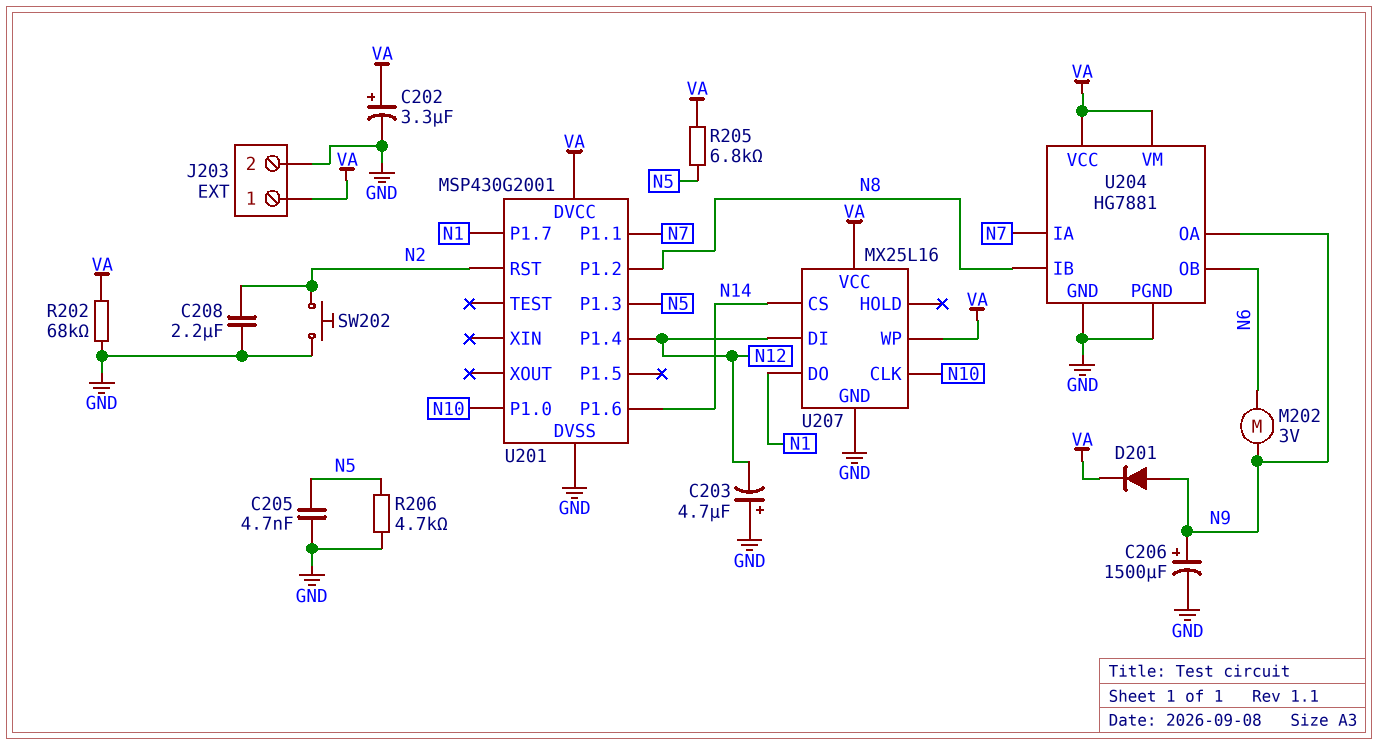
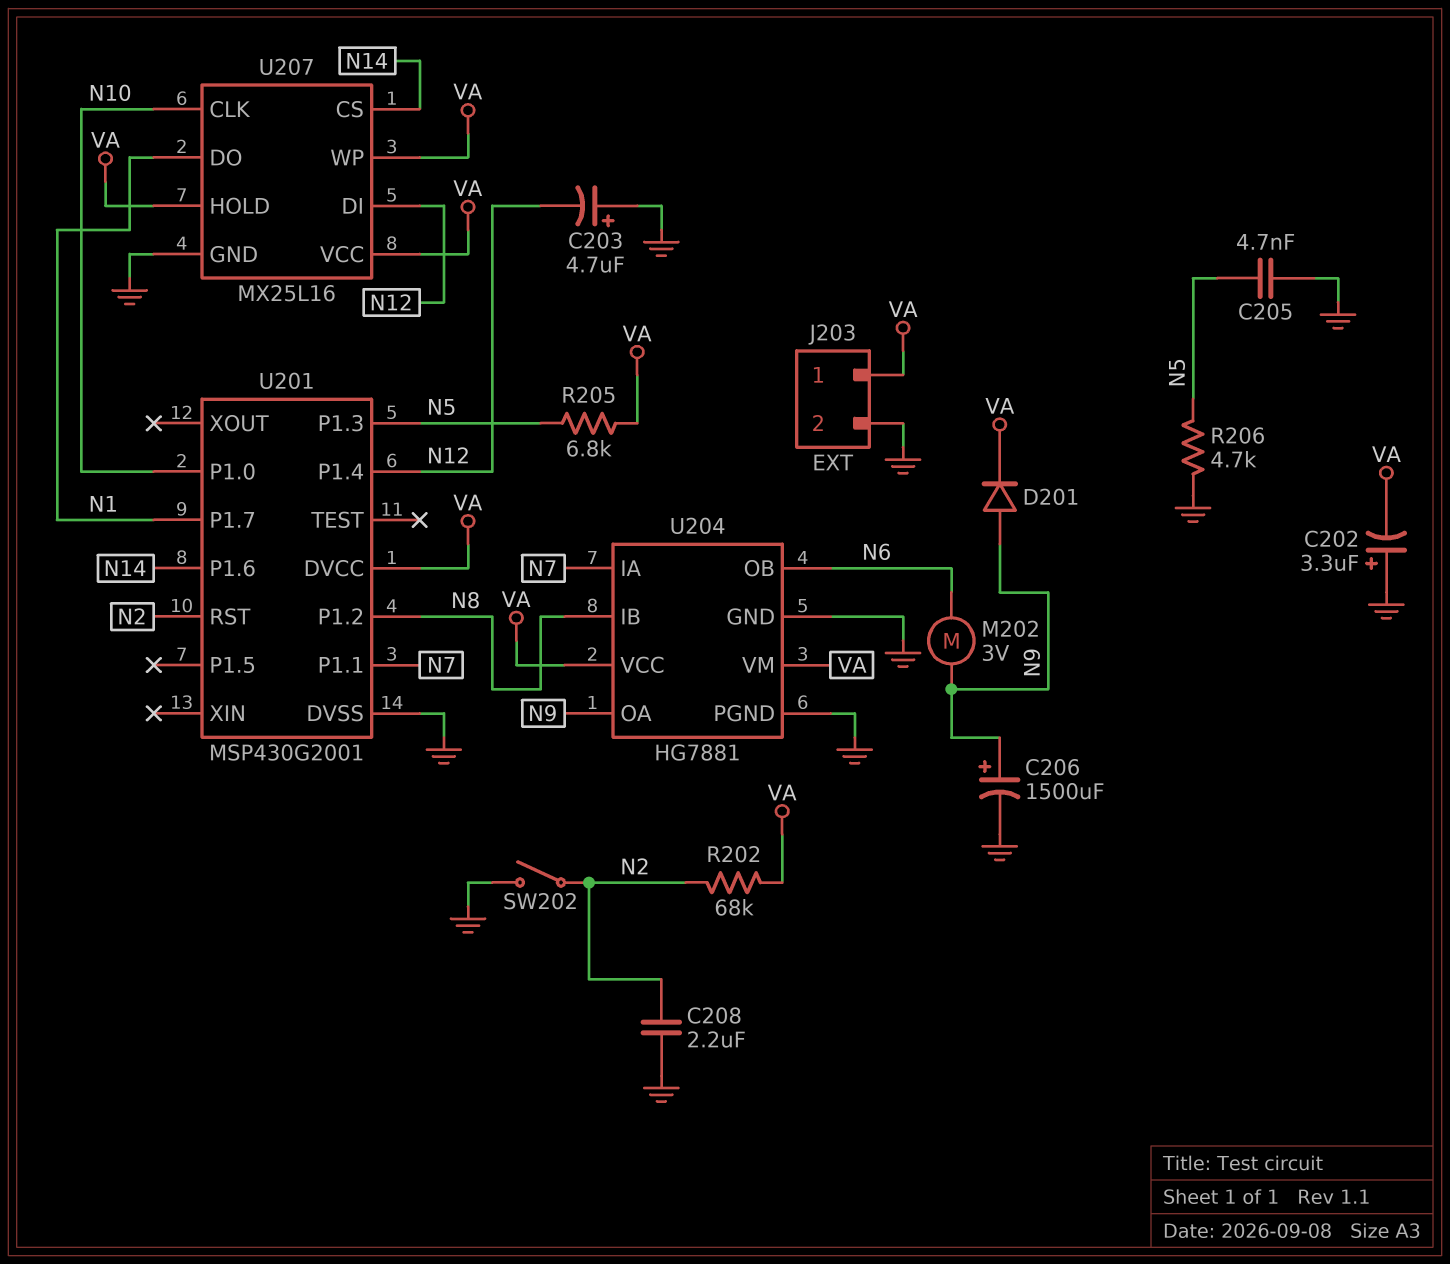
C202: 3.3uF (plus VA, minus GND) -> 3.3uF (plus GND, minus VA)
R202: 68k (GND, VA) -> 68k (N2, VA)
SW202: button (GND, N2) -> switch (GND, N2)
U207 pin HOLD: none -> VA

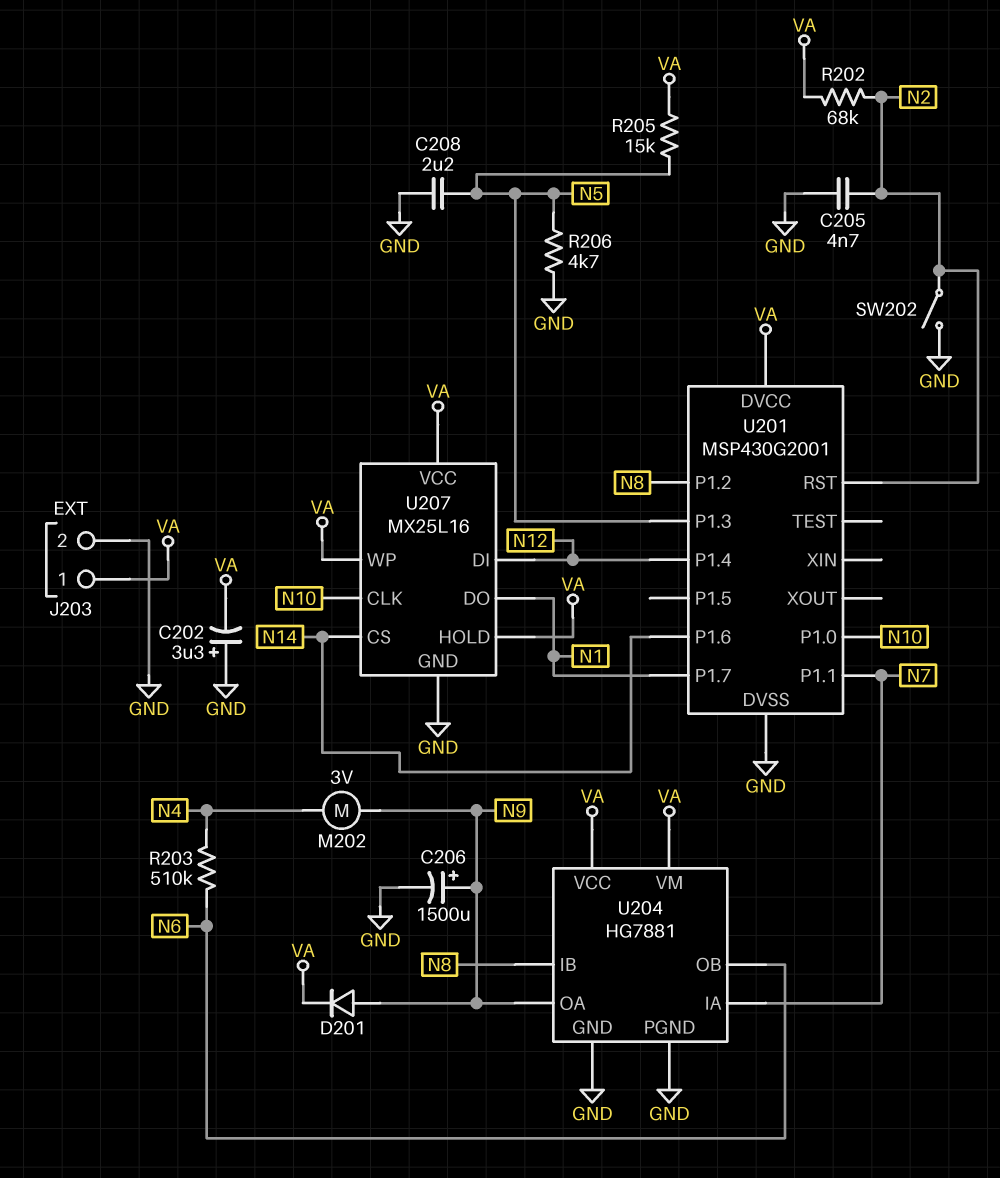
C203: 4.7uF (plus GND, minus N12) -> none
C205: 4.7nF (GND, N5) -> 4.7nF (GND, N2)
C208: 2.2uF (GND, N2) -> 2.2uF (GND, N5)
M202: motor 3V (N6, N9) -> motor 3V (N4, N9)
R203: none -> 510k (N4, N6)
R205: 6.8k (N5, VA) -> 15k (N5, VA)

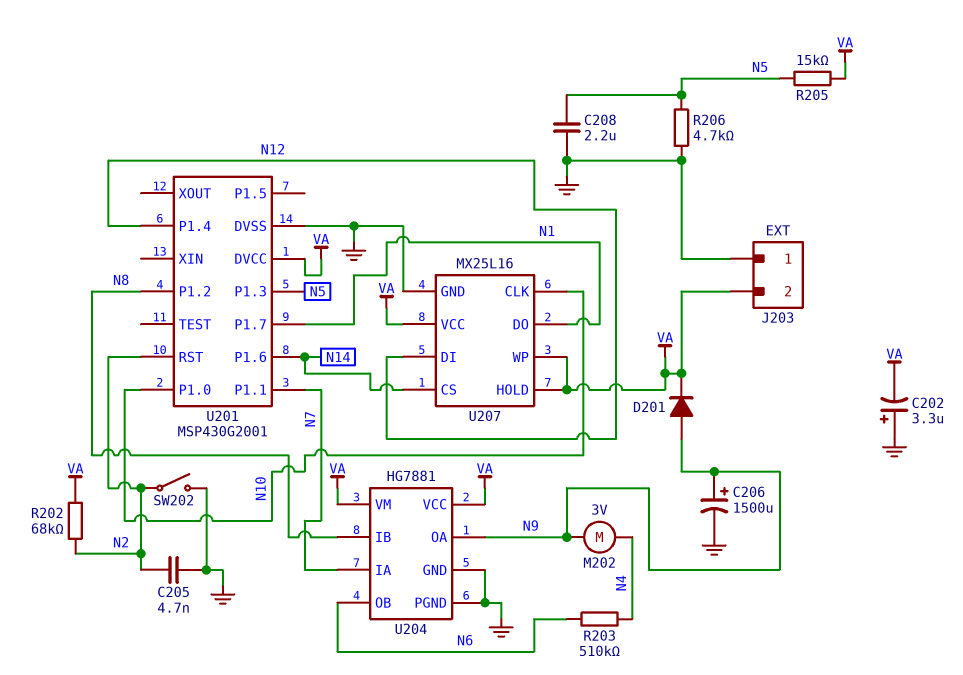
J203 pin 1: VA -> GND
J203 pin 2: GND -> VA

